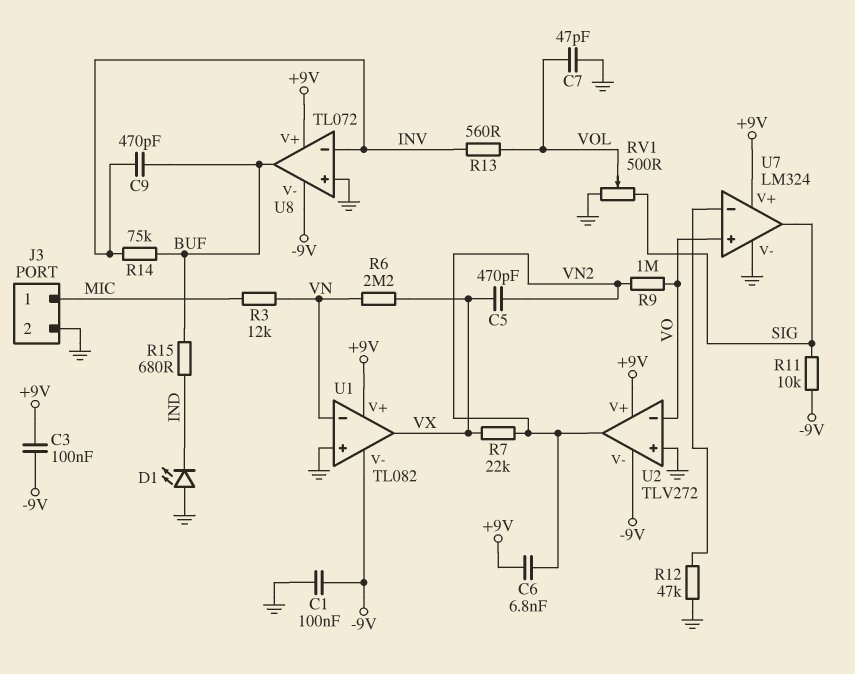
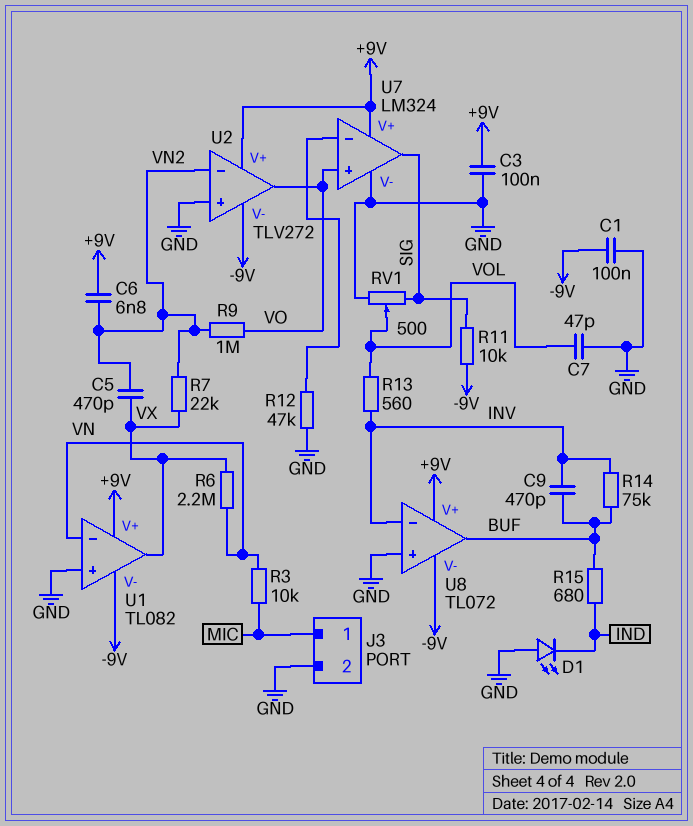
C3: 100nF (+9V, -9V) -> 100nF (+9V, GND)
R3: 12k (MIC, VN) -> 10k (MIC, VN)
U2 pin in-: VO -> VN2
U2 pin out: VN2 -> VO

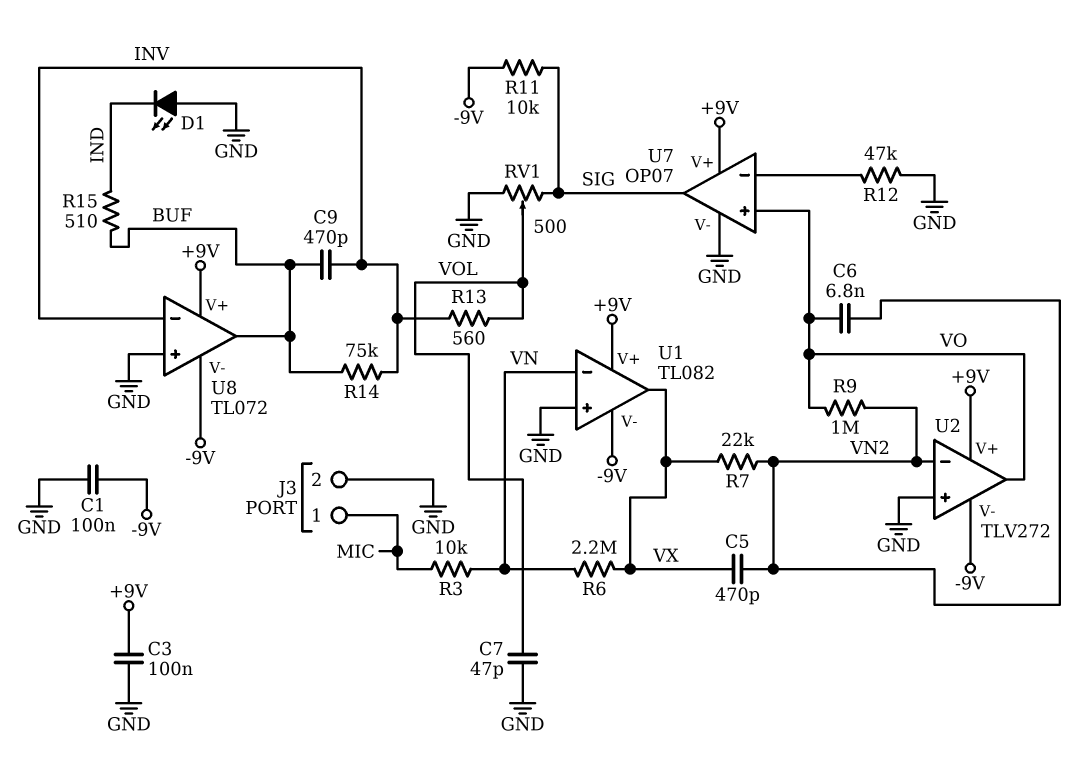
C6: 6.8nF (+9V, VN2) -> 6.8nF (VN2, VO)
R15: 680 (BUF, IND) -> 510 (BUF, IND)
U7: LM324 -> OP07

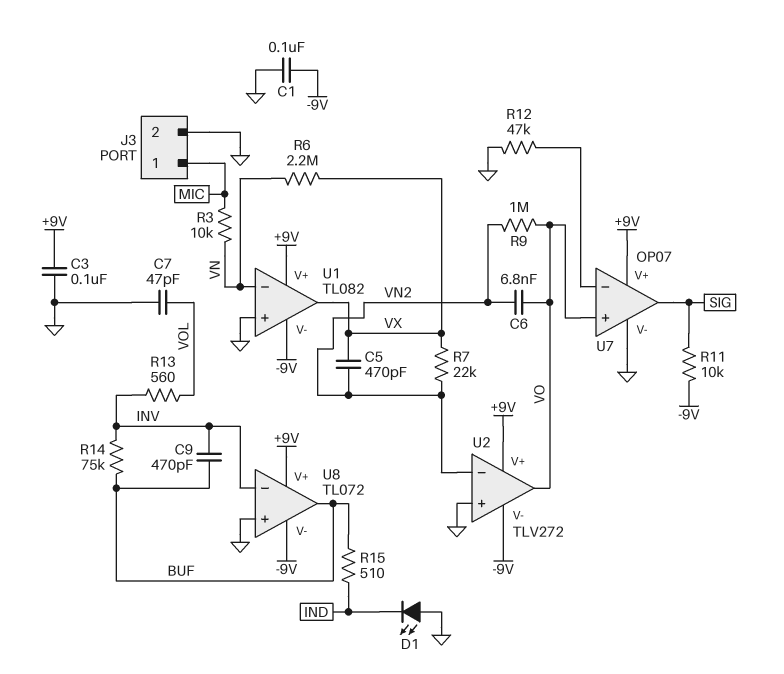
RV1: 500 (GND, SIG, wiper VOL) -> none

